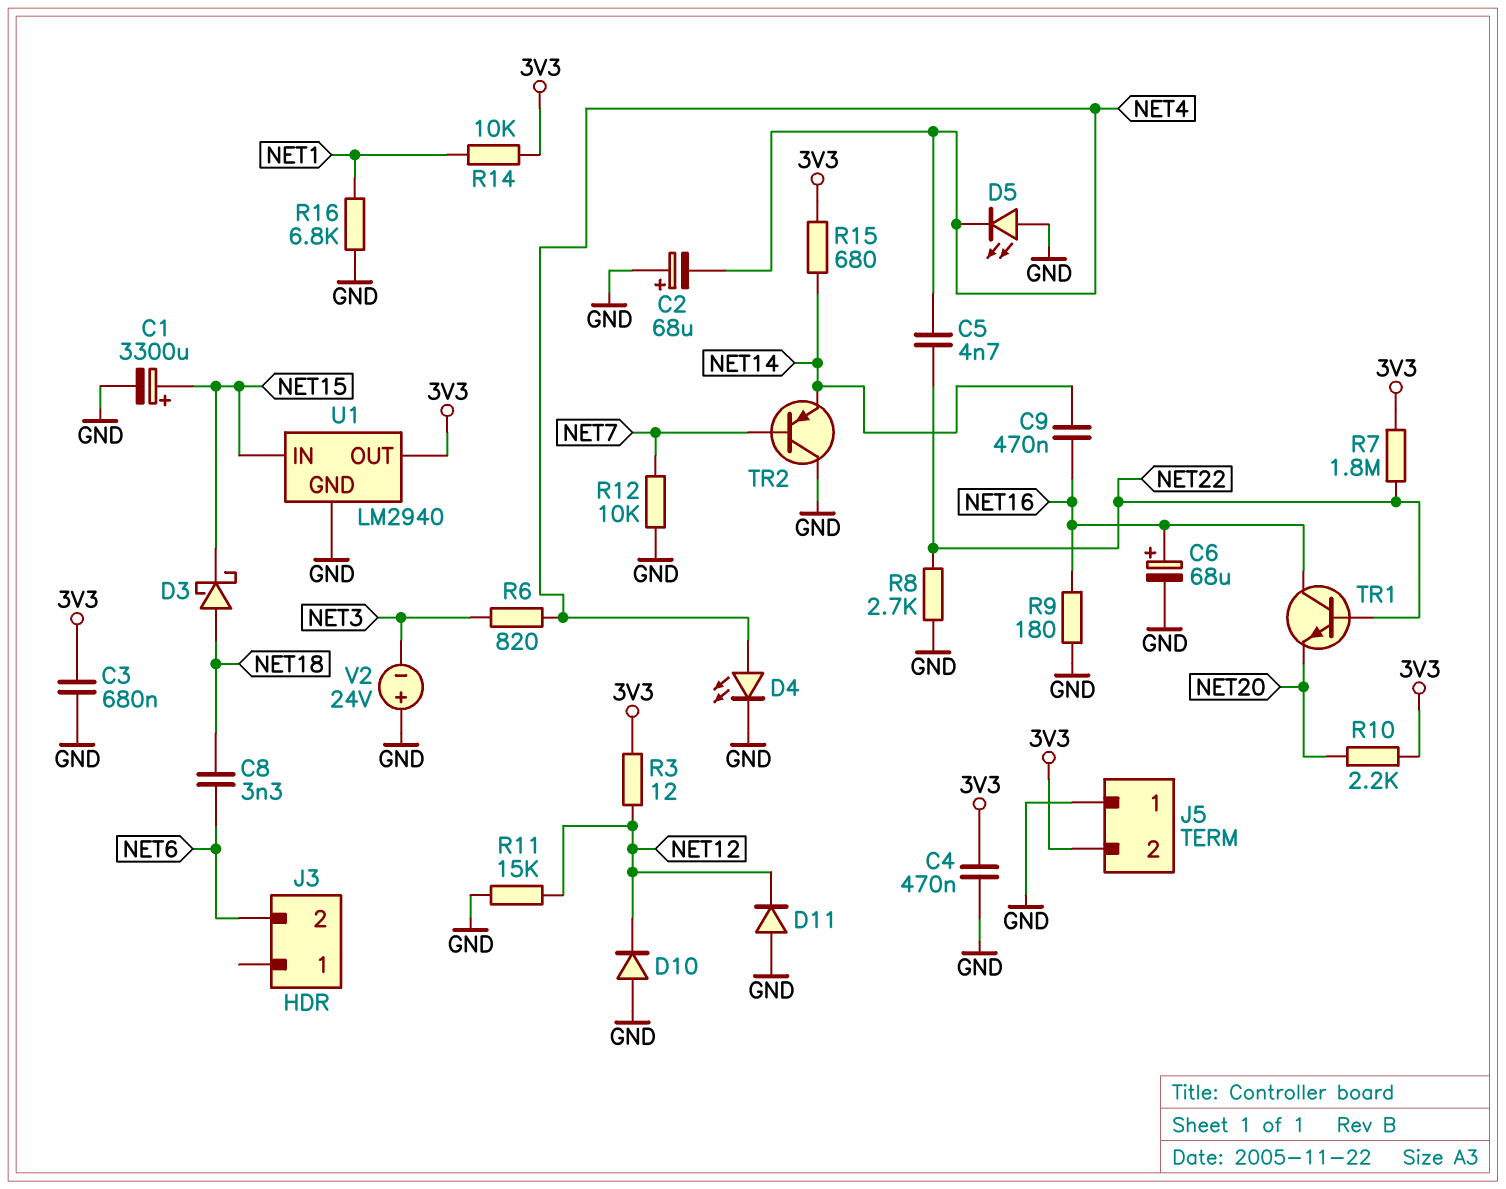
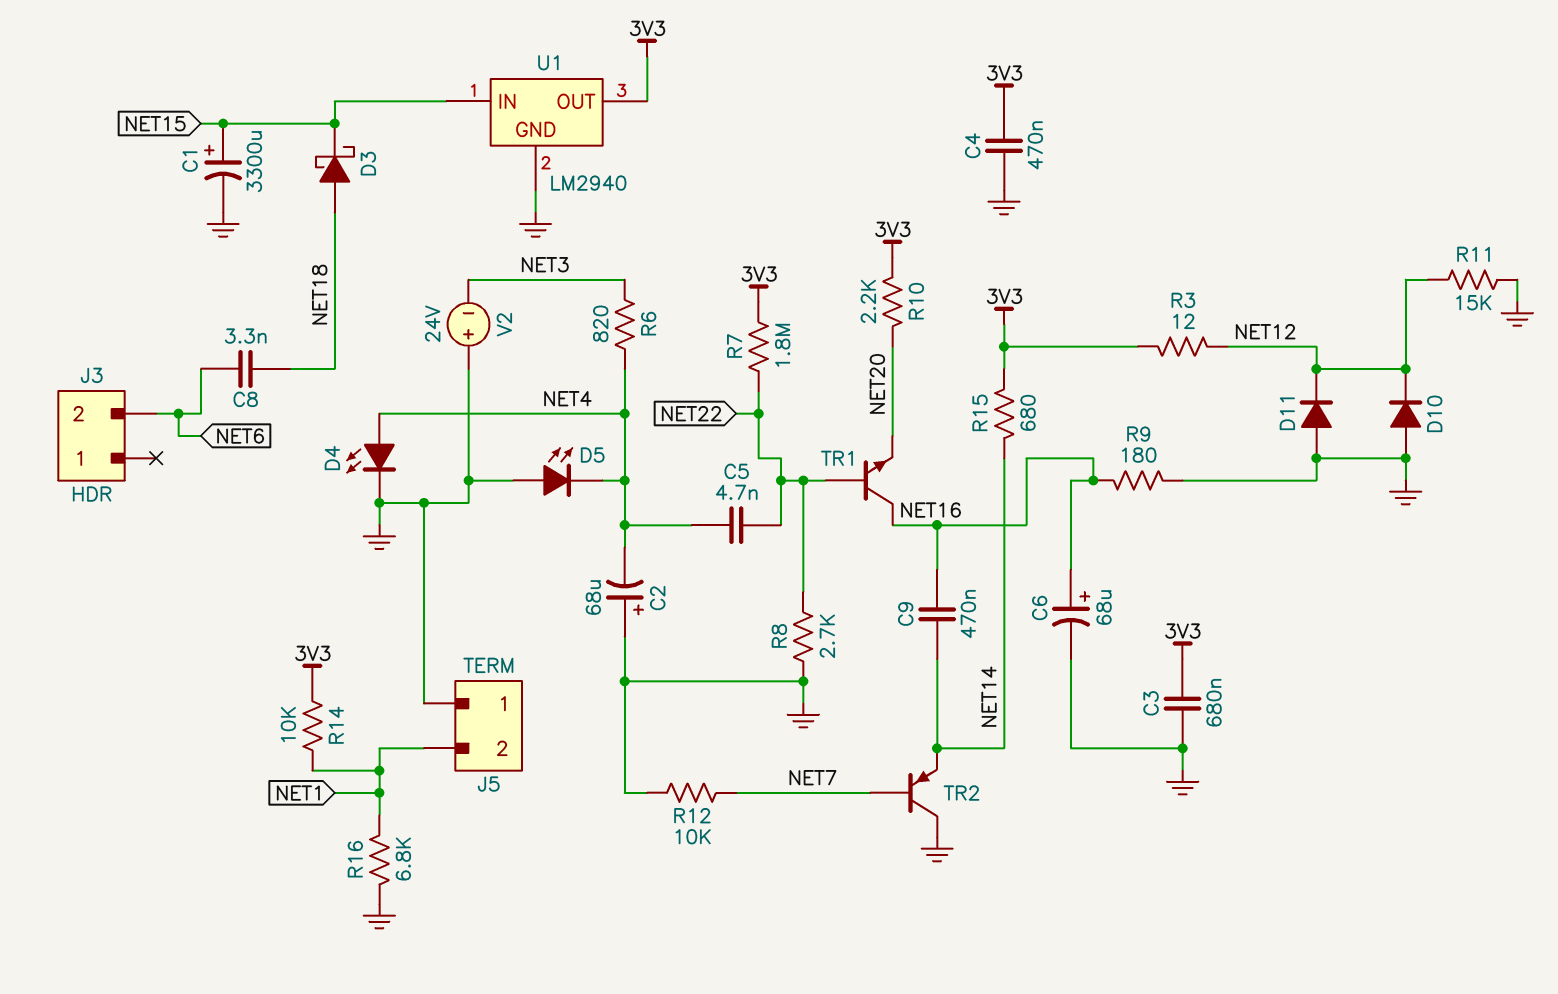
J5 pin 2: 3V3 -> NET1

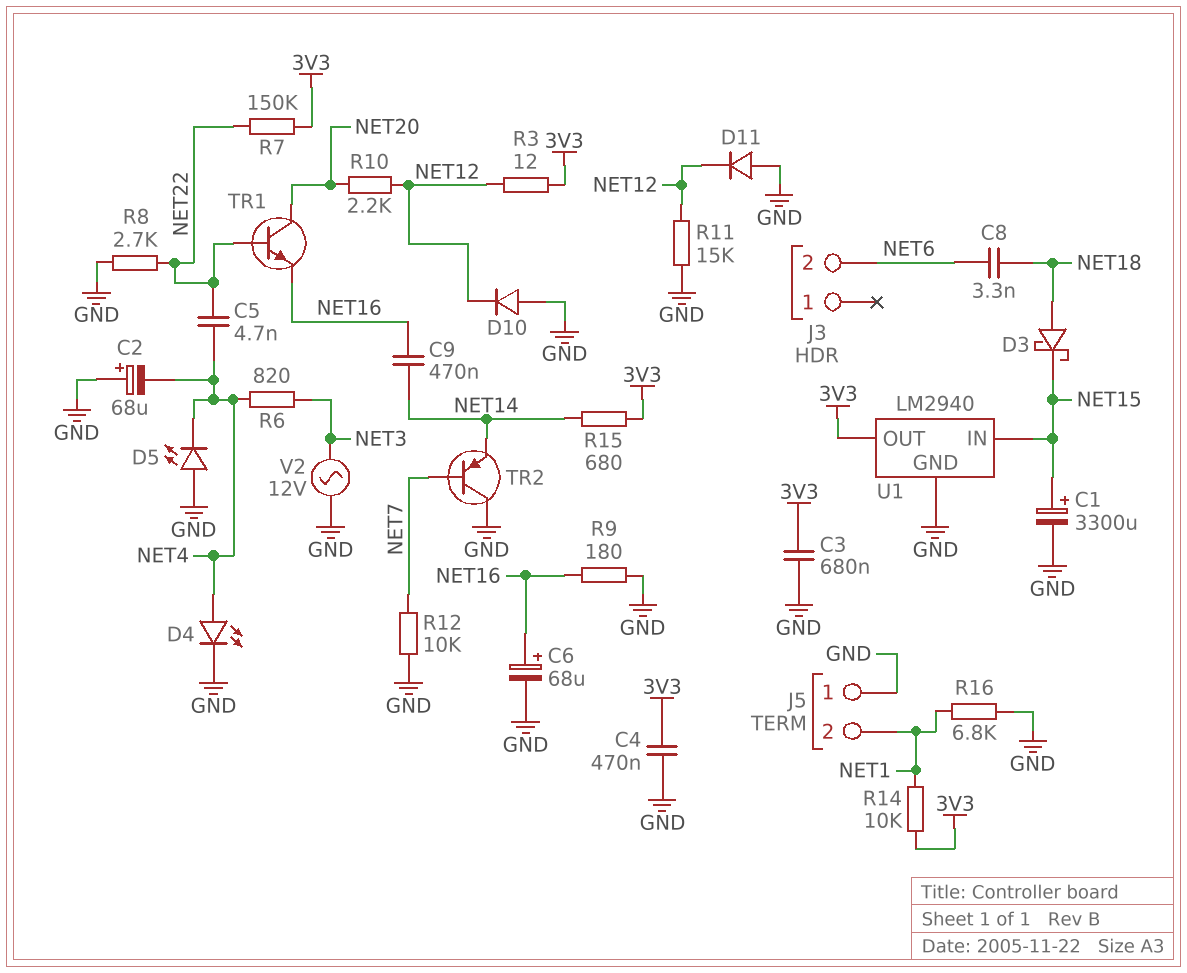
R7: 1.8M (3V3, NET22) -> 150k (3V3, NET22)
R10: 2.2k (3V3, NET20) -> 2.2k (NET12, NET20)
TR1: NPN (B NET22, C NET16, E NET20) -> NPN (B NET22, C NET20, E NET16)
V2: 24V (plus GND, minus NET3) -> AC 12V (GND, NET3)

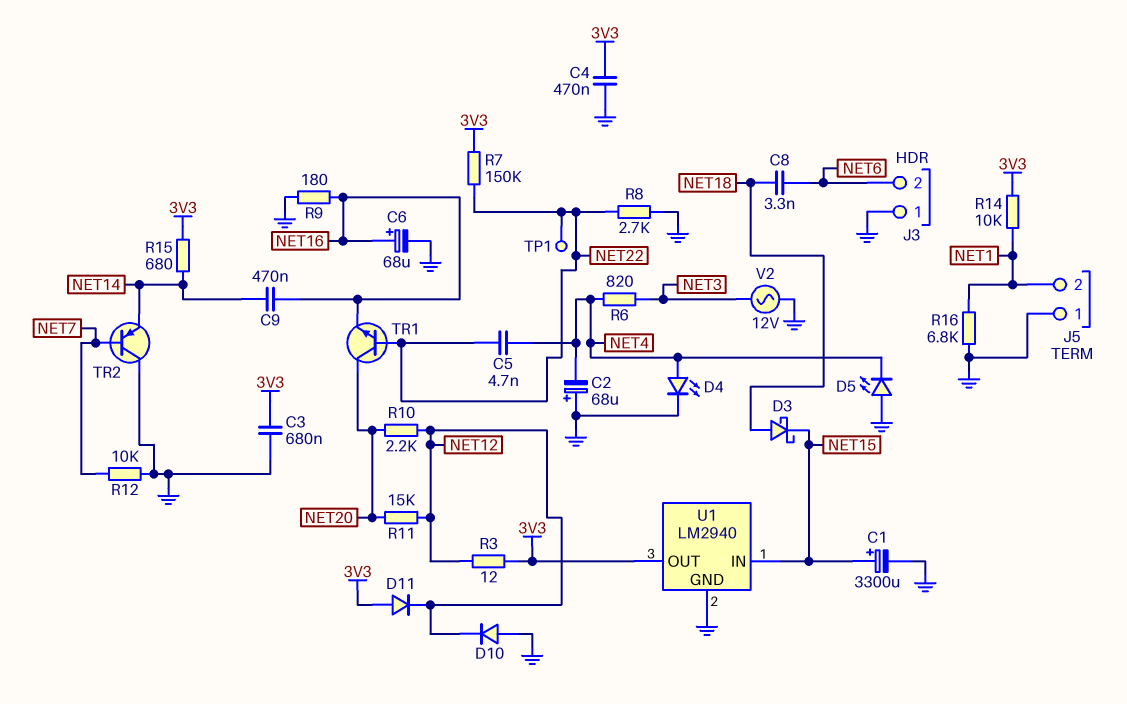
D11: diode (A GND, K NET12) -> diode (A 3V3, K NET12)
J3 pin 1: none -> GND
R11: 15k (GND, NET12) -> 15k (NET12, NET20)
TP1: none -> test point (NET22)

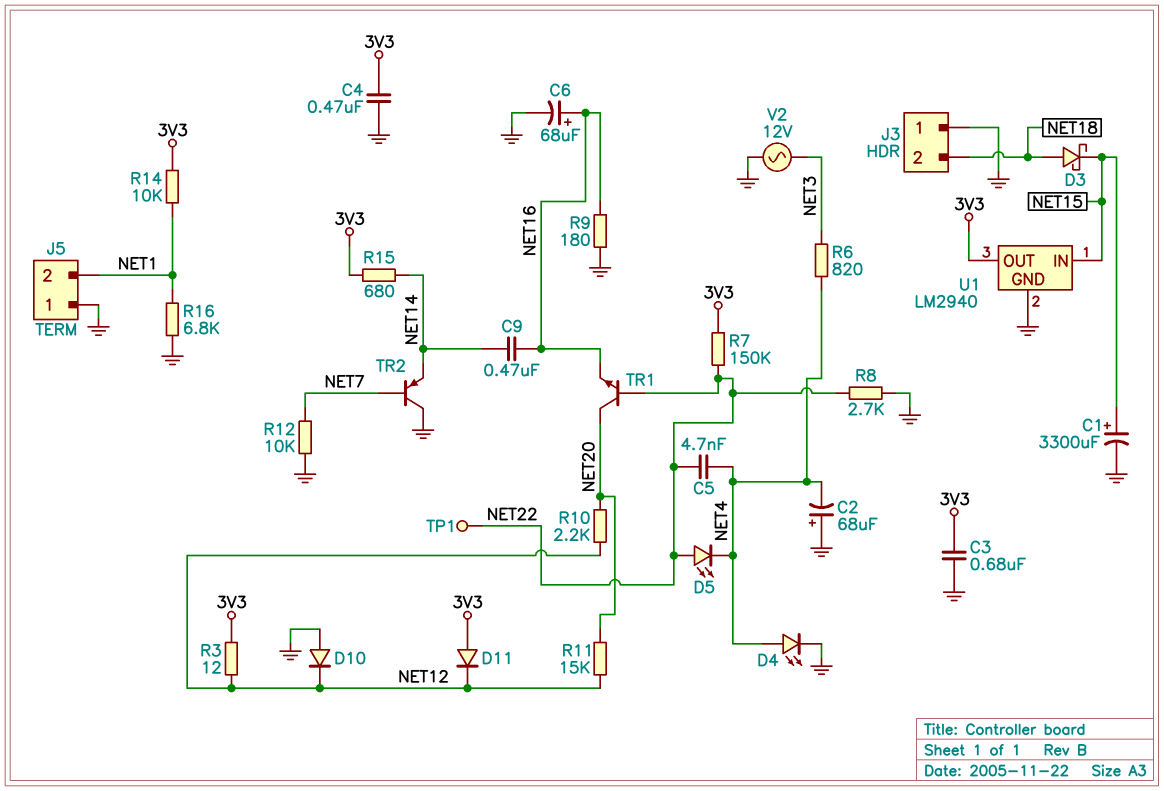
C8: 3.3nF (NET6, NET18) -> none
D5: LED (A GND, K NET4) -> LED (A NET22, K NET4)
J3 pin 2: NET6 -> NET18

